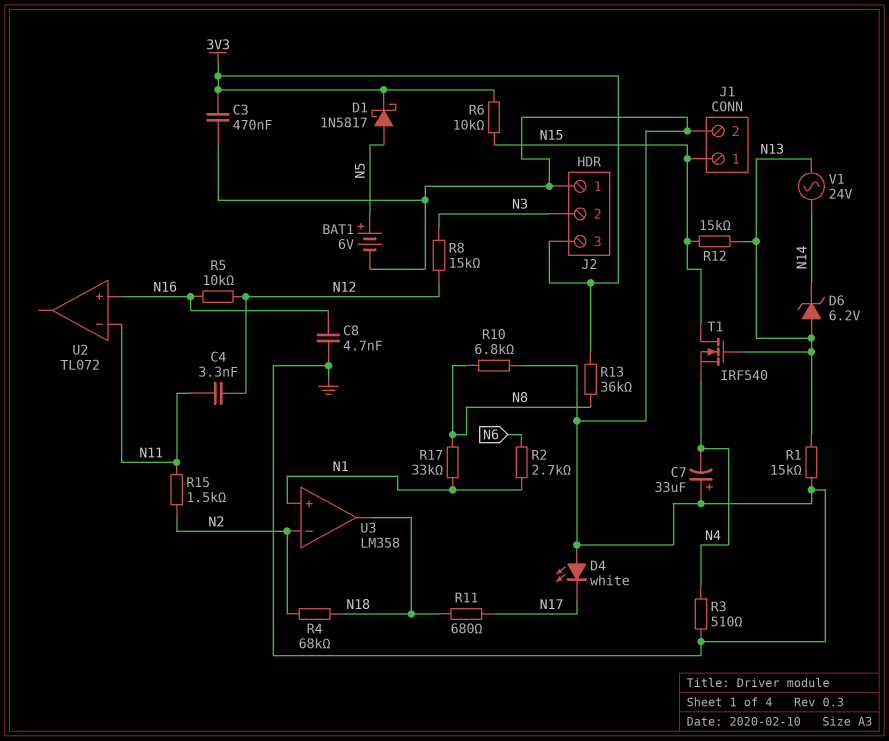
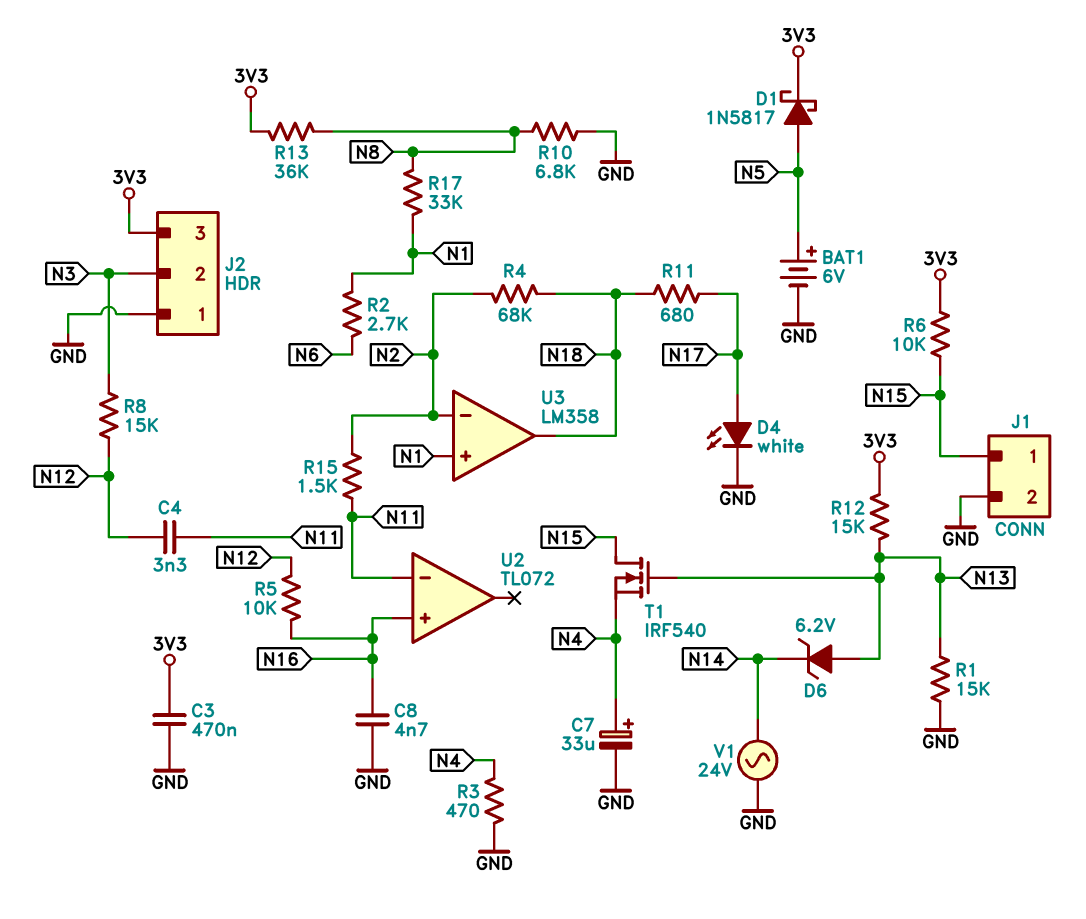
C7: 33uF (plus GND, minus N4) -> 33uF (plus N4, minus GND)
D4: LED white (A GND, K N17) -> LED white (A N17, K GND)
R3: 510 (GND, N4) -> 470 (GND, N4)
R12: 15k (N13, N15) -> 15k (3V3, N13)
V1: AC 24V (N13, N14) -> AC 24V (GND, N14)

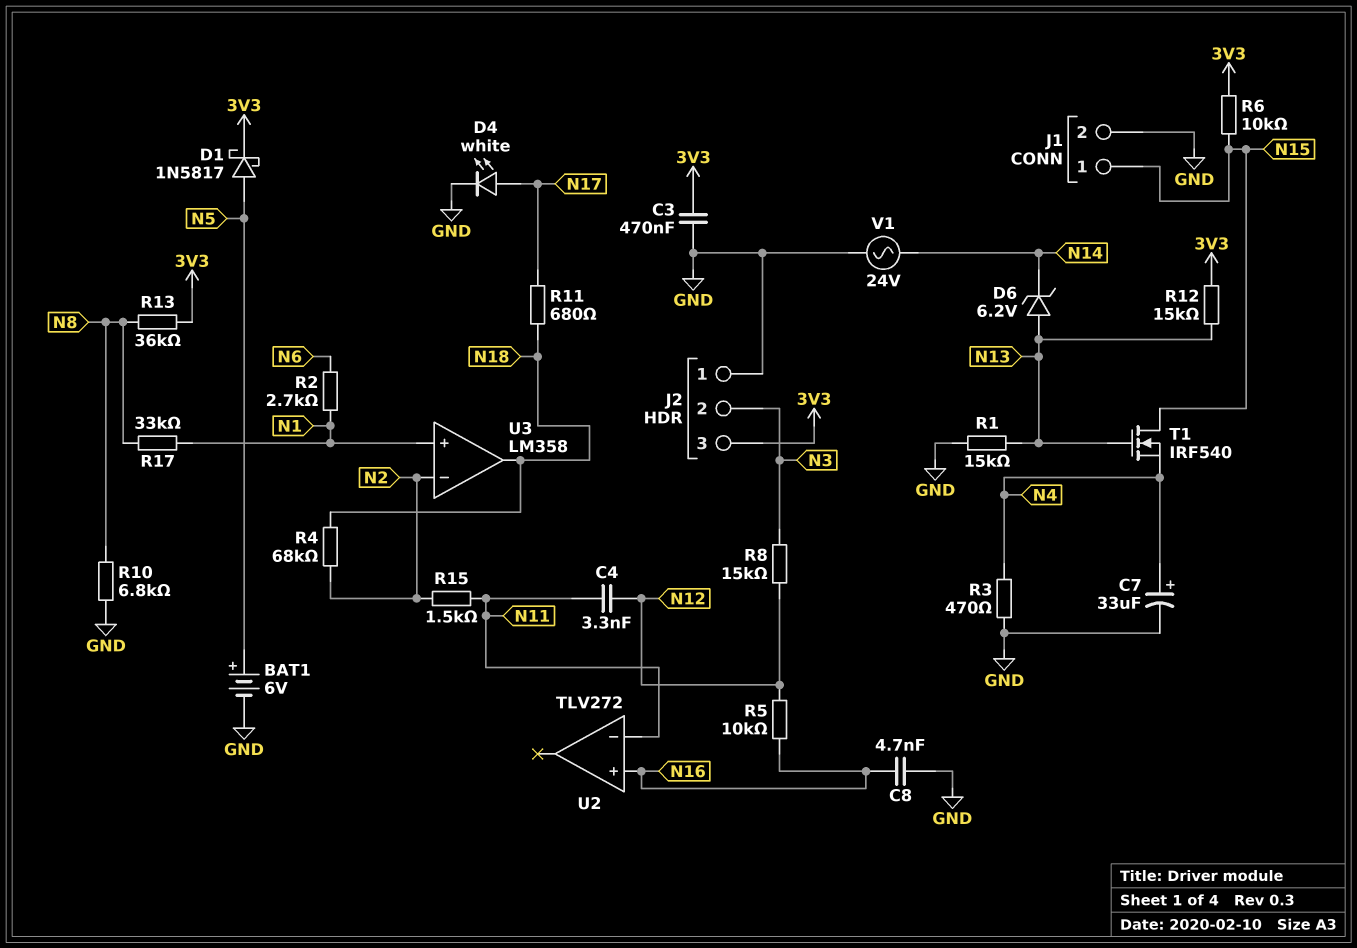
U2: TL072 -> TLV272

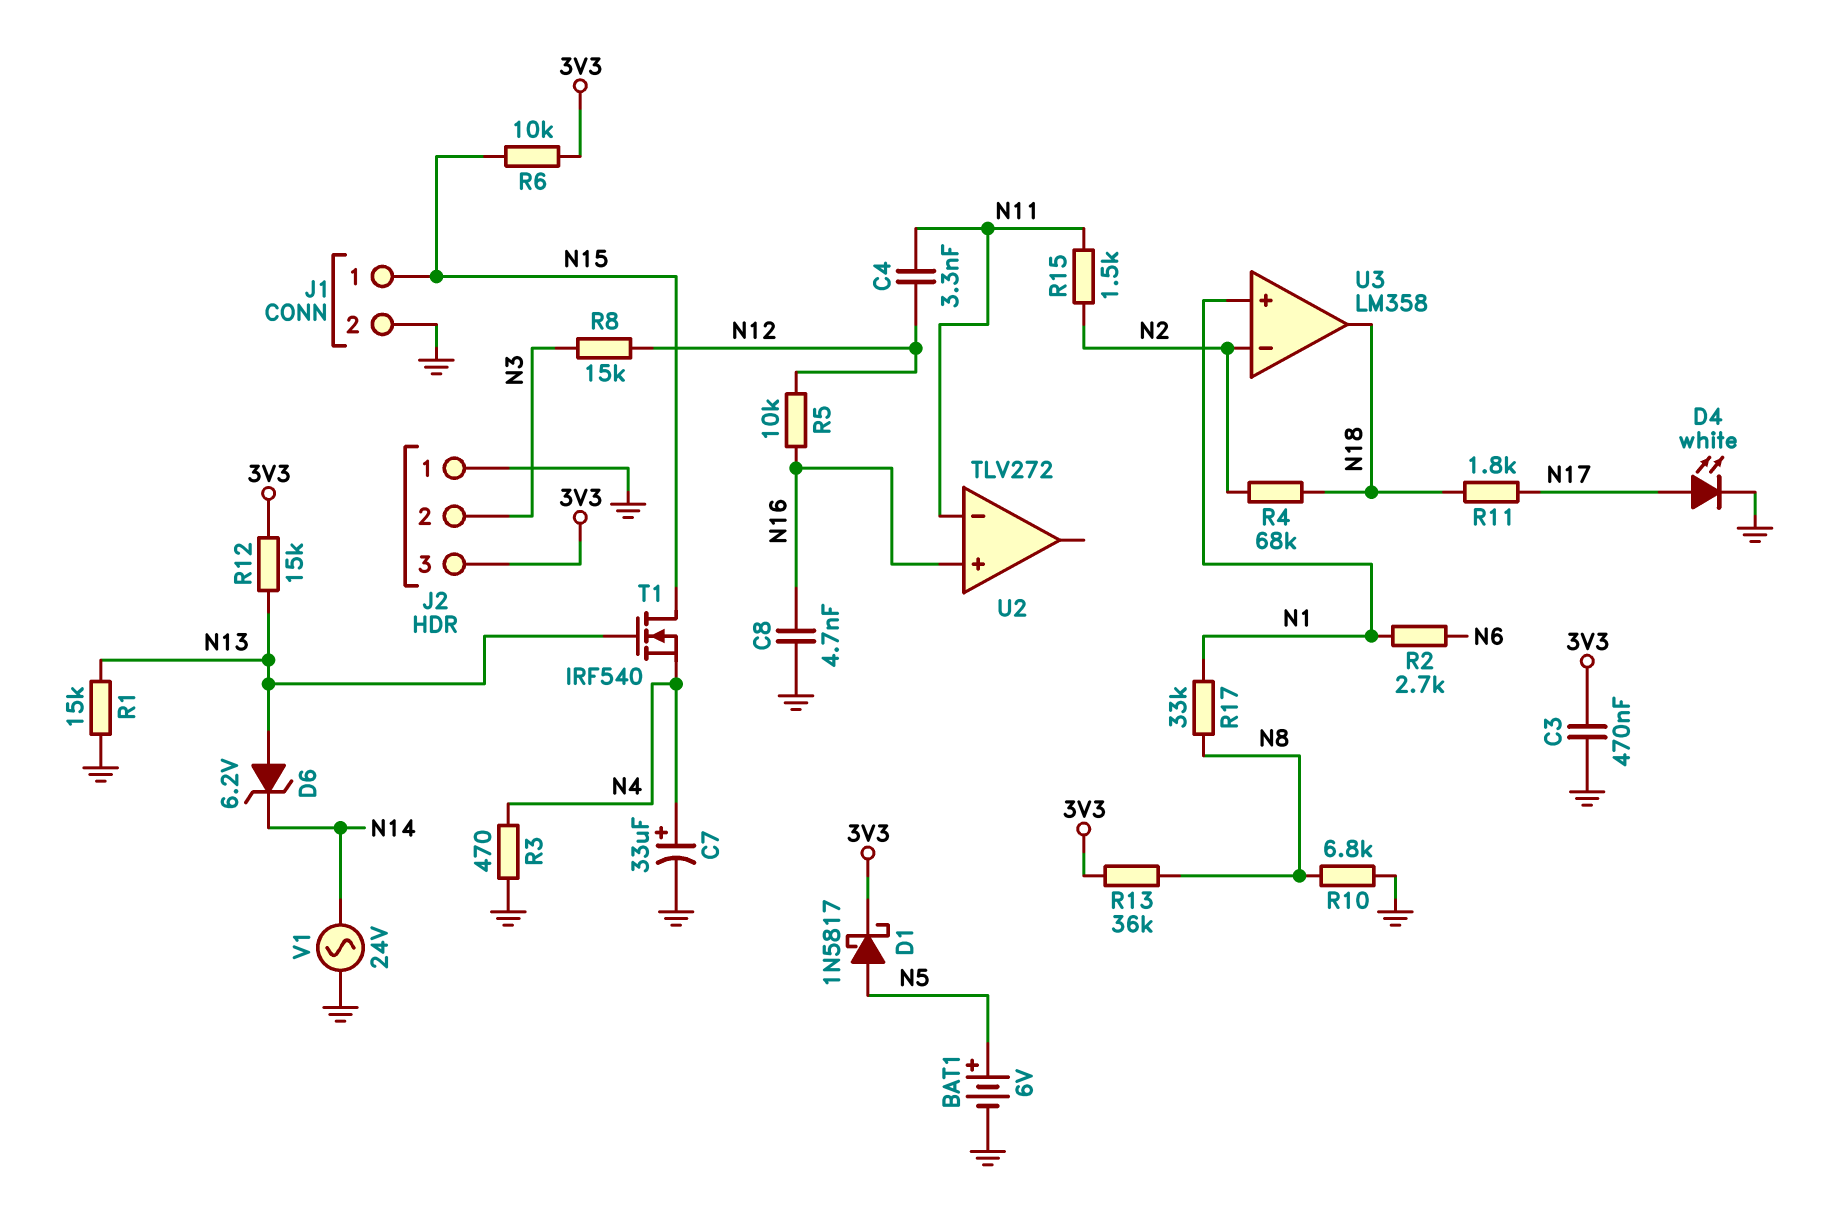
R11: 680 (N17, N18) -> 1.8k (N17, N18)

